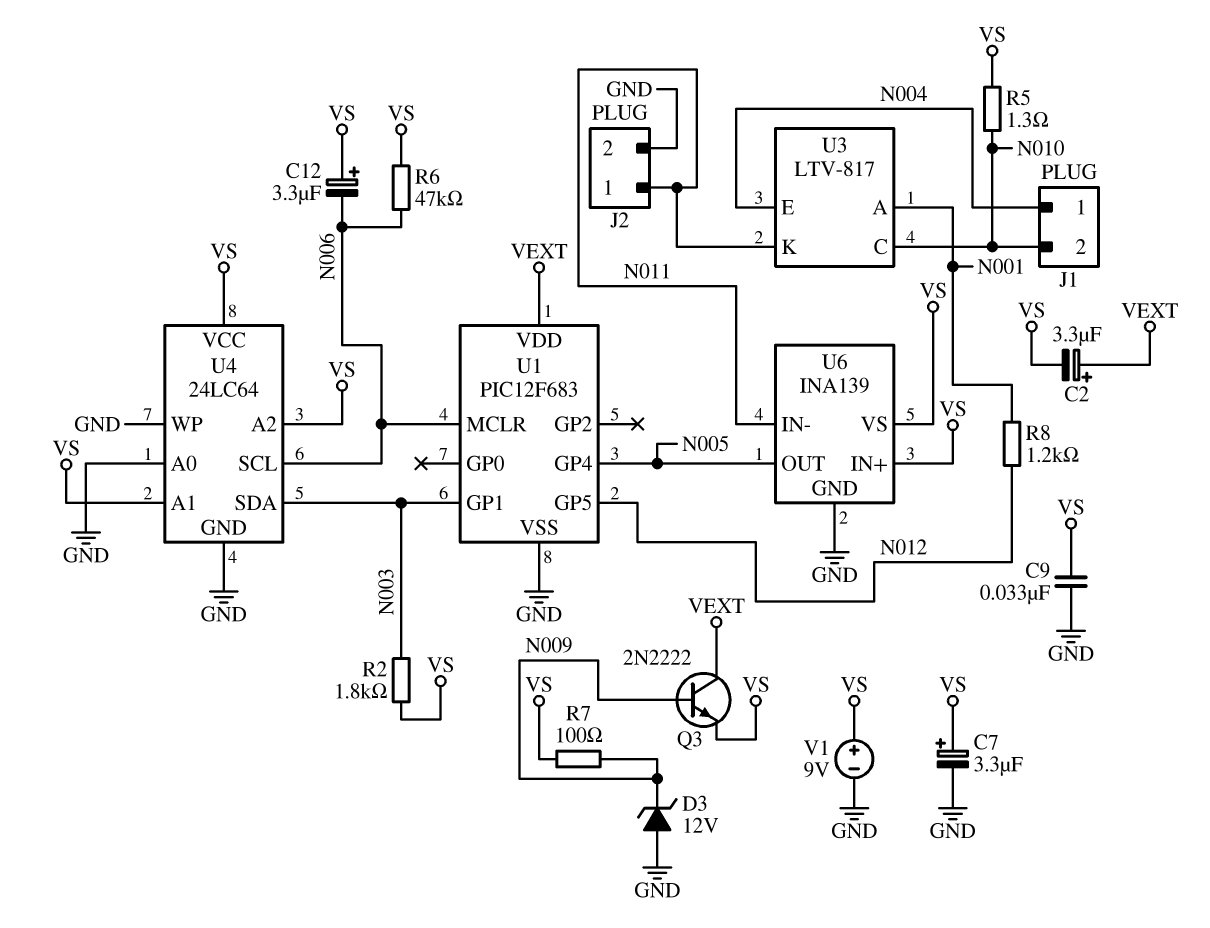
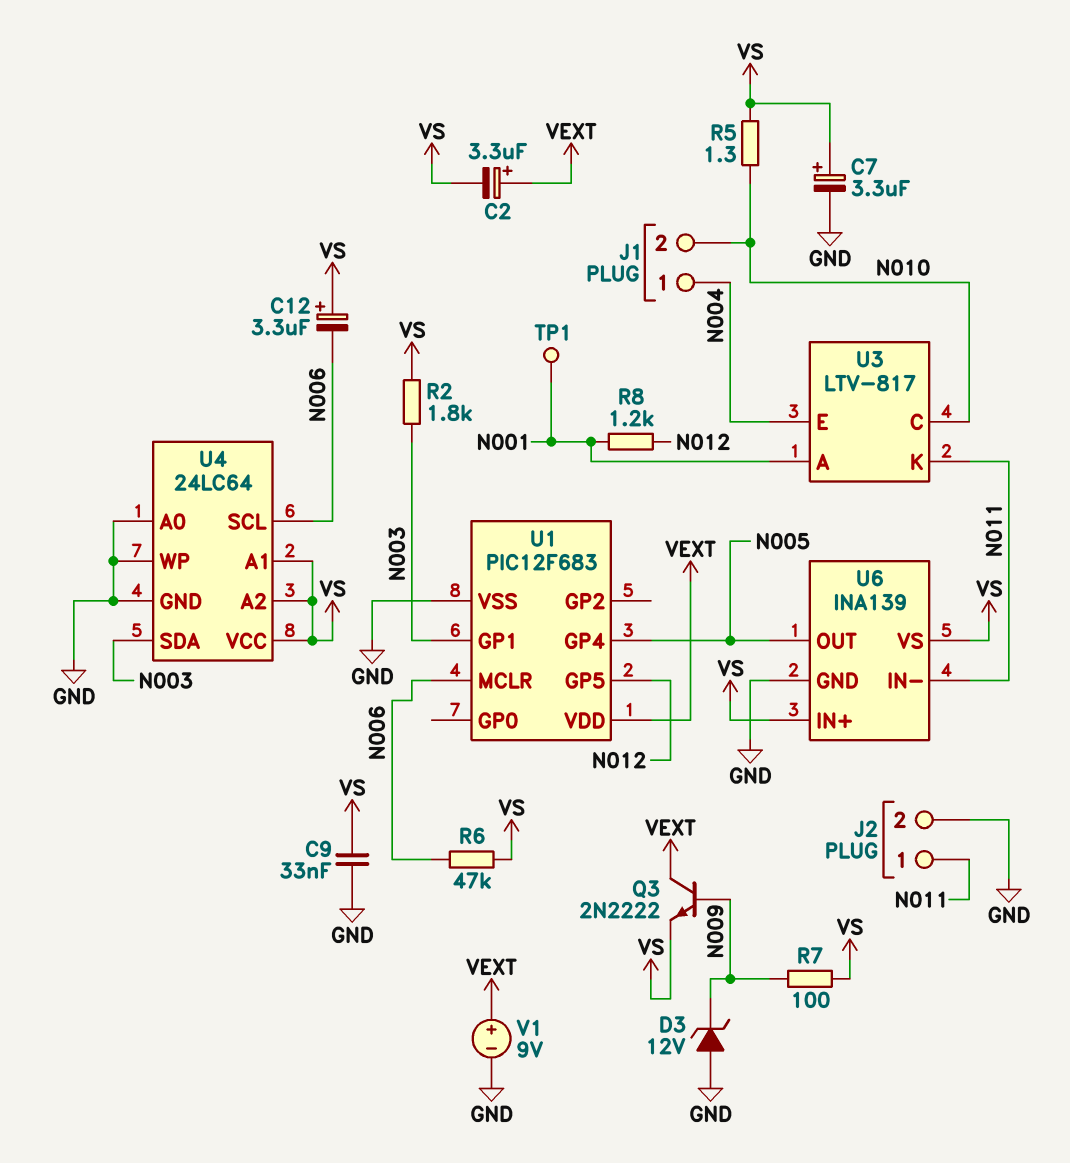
TP1: none -> test point (N001)
V1: 9V (plus VS, minus GND) -> 9V (plus VEXT, minus GND)

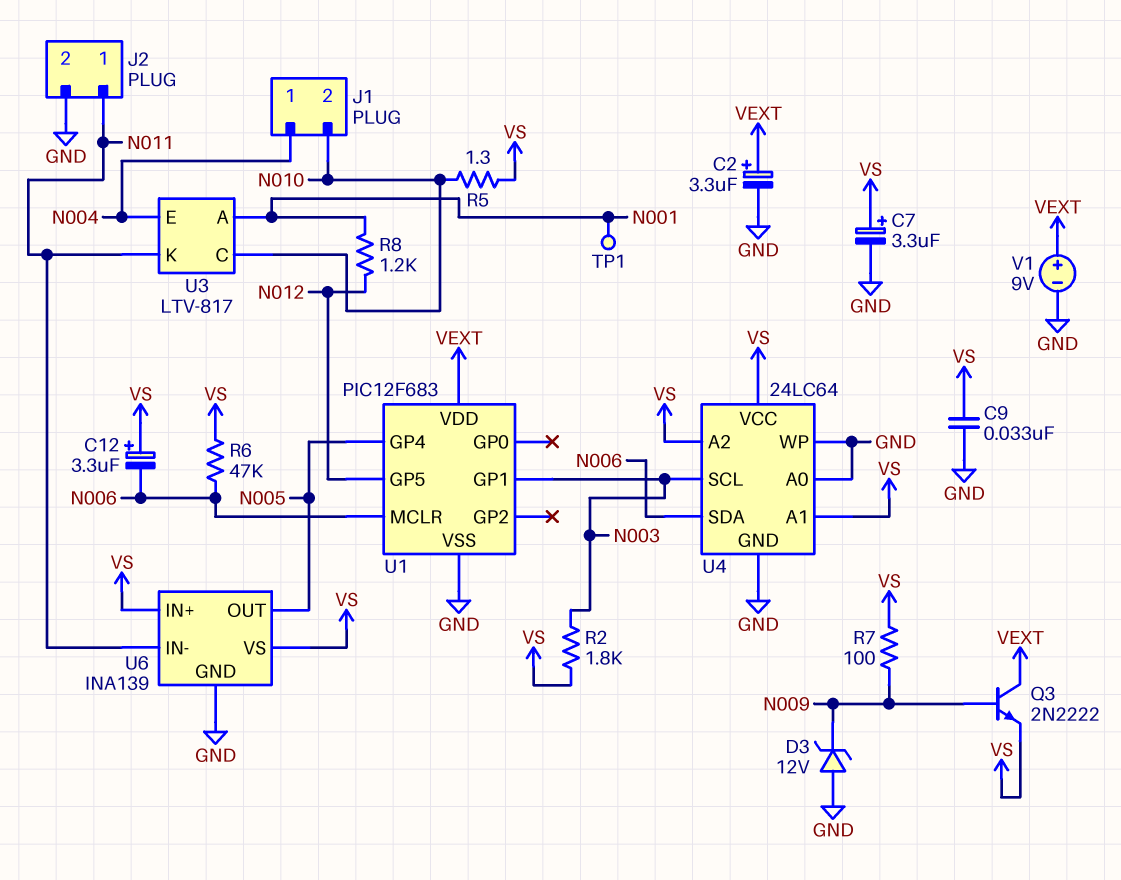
C2: 3.3uF (plus VEXT, minus VS) -> 3.3uF (plus VEXT, minus GND)
U4 pin SCL: N006 -> N003
U4 pin SDA: N003 -> N006

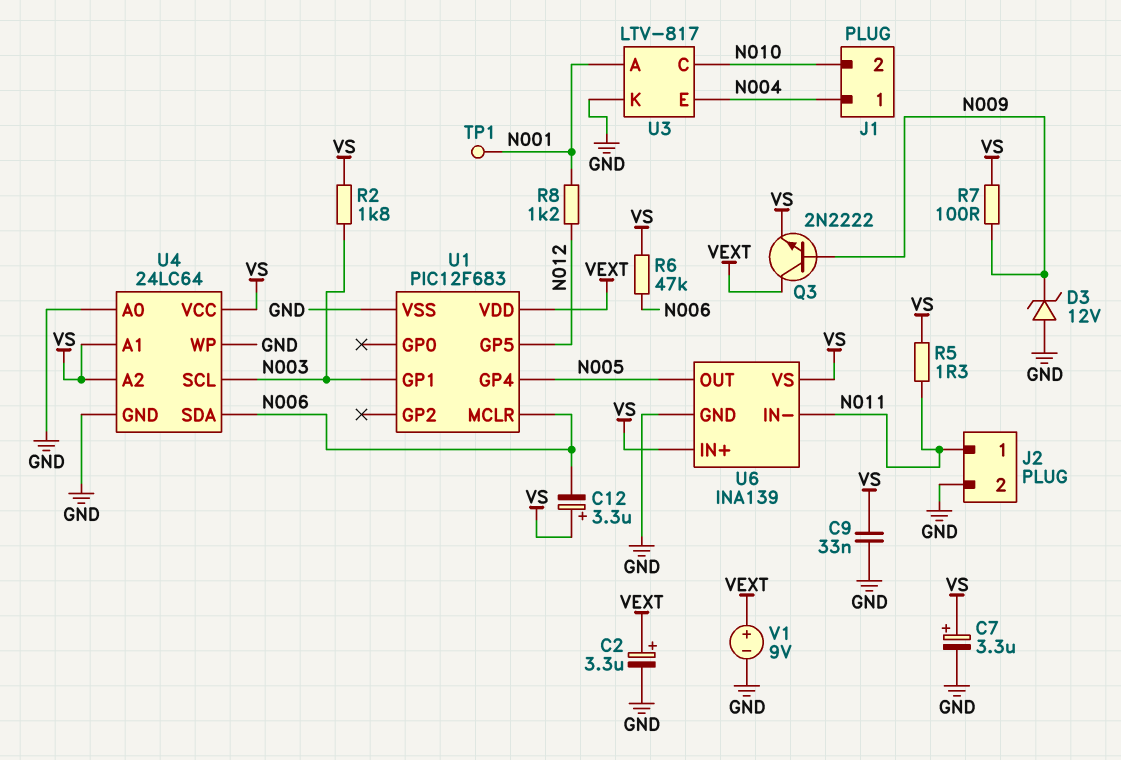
R5: 1.3 (N010, VS) -> 1.3 (N011, VS)
U3 pin K: N011 -> GND

